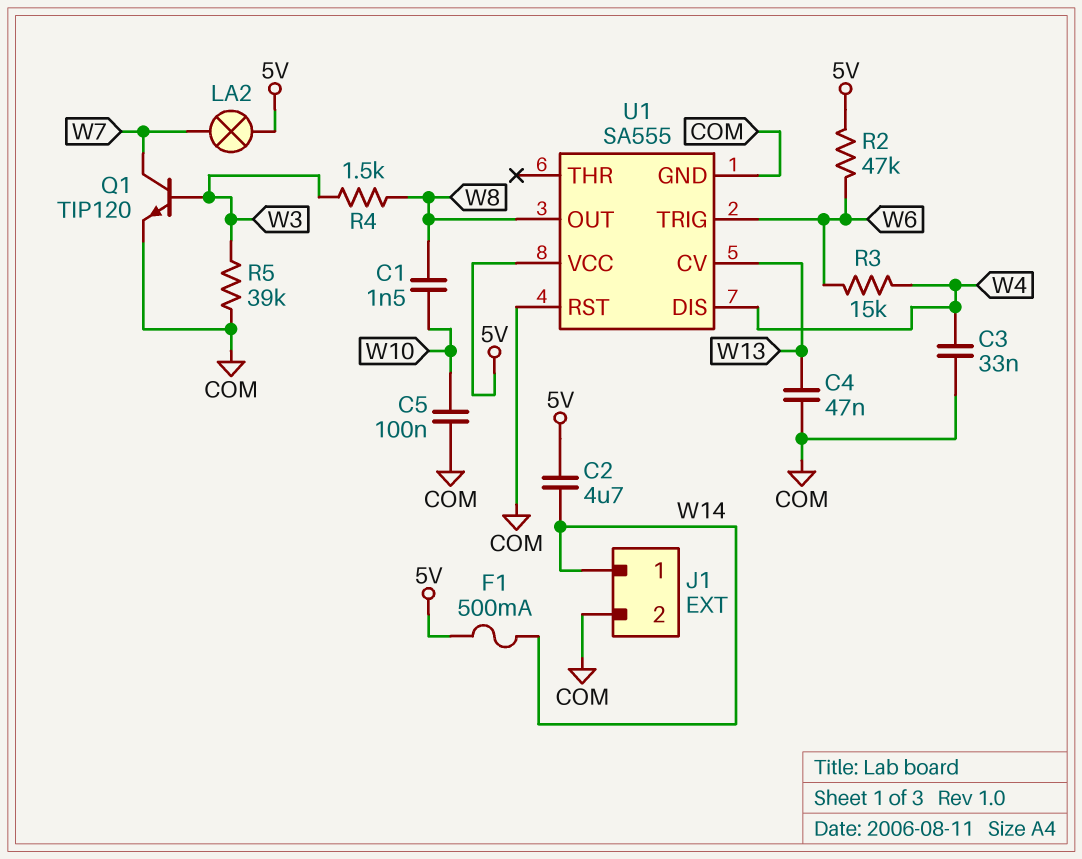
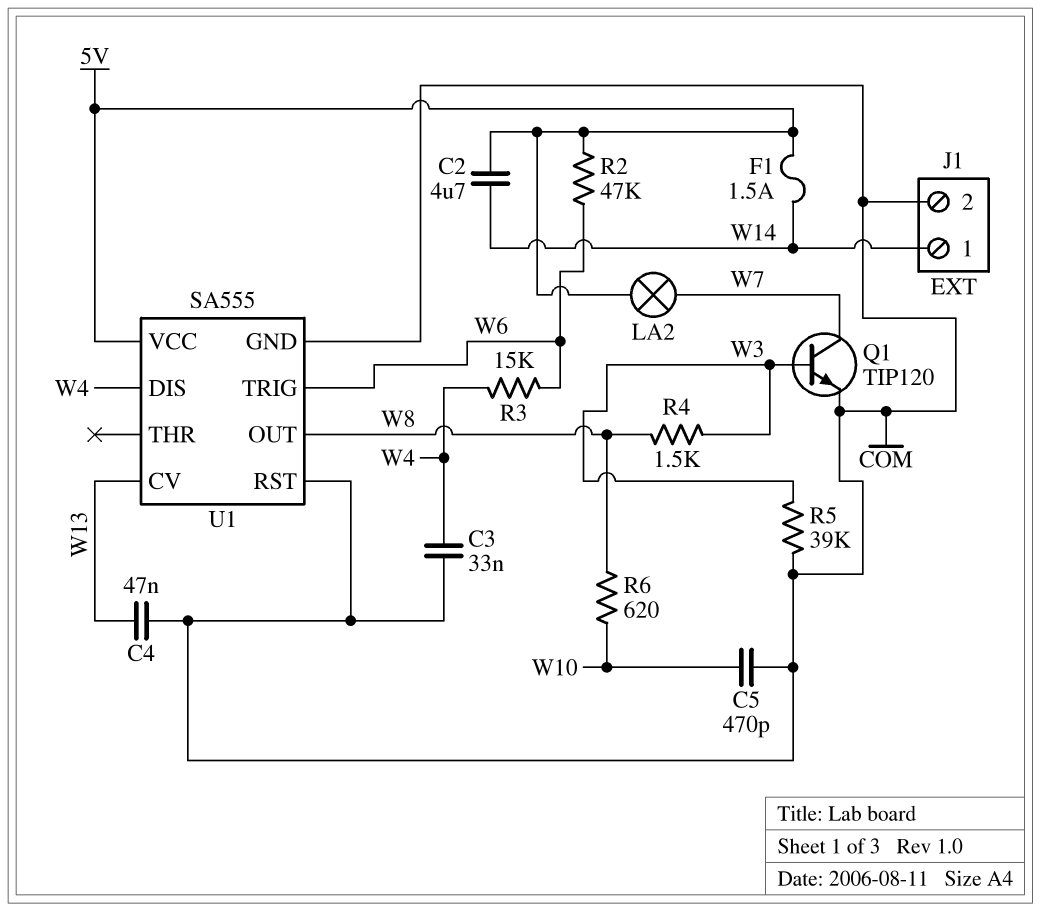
C1: 1.5nF (W8, W10) -> none
C5: 100nF (COM, W10) -> 470pF (COM, W10)
F1: 500mA (5V, W14) -> 1.5A (5V, W14)
R6: none -> 620 (W8, W10)

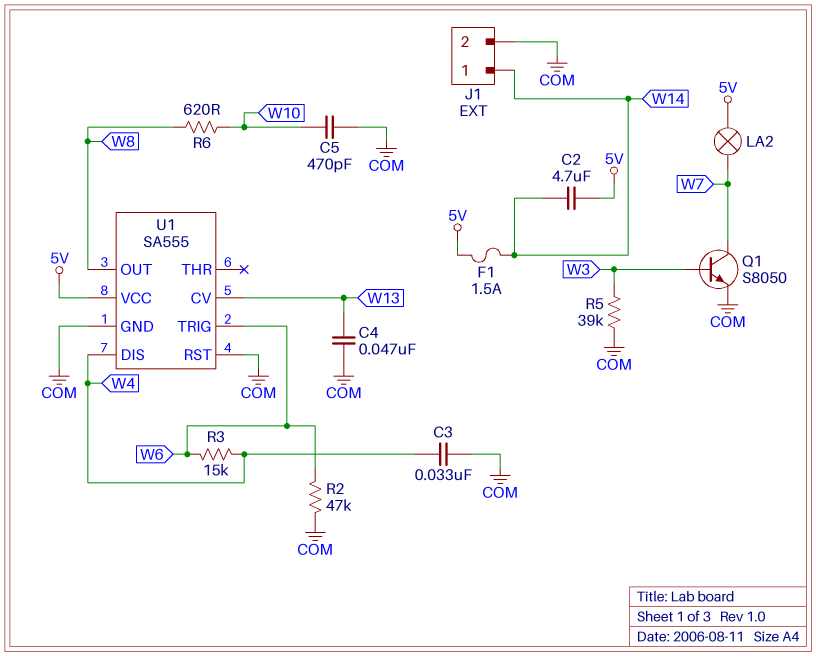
Q1: NPN TIP120 (B W3, C W7, E COM) -> NPN S8050 (B W3, C W7, E COM)
R2: 47k (5V, W6) -> 47k (COM, W6)
R4: 1.5k (W3, W8) -> none

